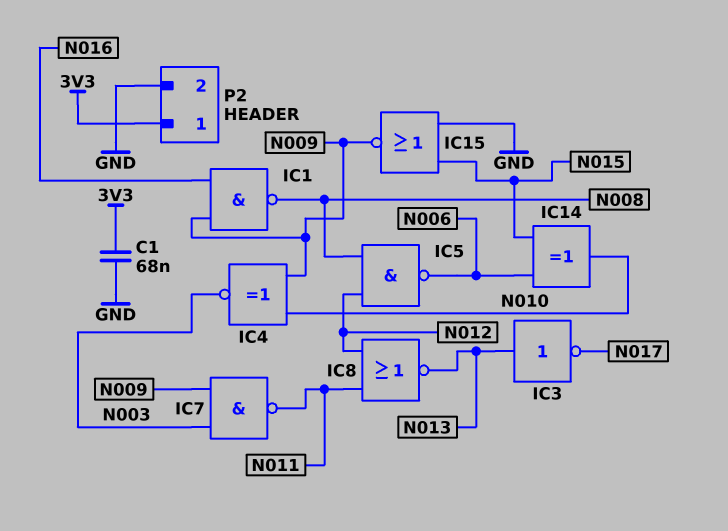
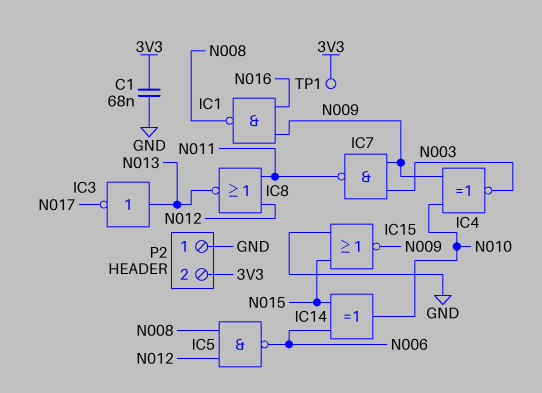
P2 pin 1: 3V3 -> GND
P2 pin 2: GND -> 3V3
TP1: none -> test point (3V3)

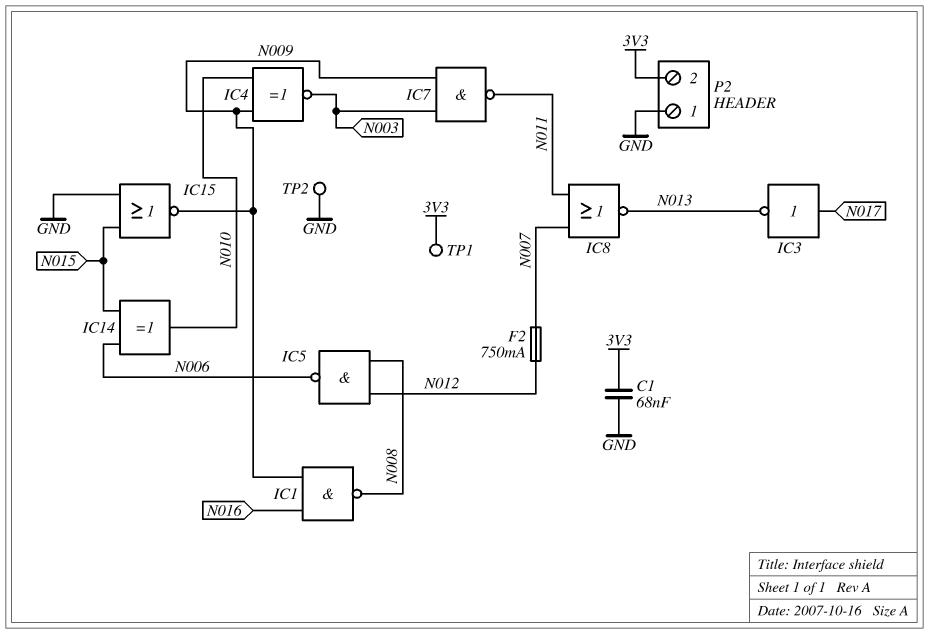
F2: none -> 750mA (N007, N012)
IC3: NOT (in N013, out N017) -> NOT (in N017, out N013)
IC8: NOR (in N011, in N012, out N013) -> NOR (in N007, in N011, out N013)
TP2: none -> test point (GND)

